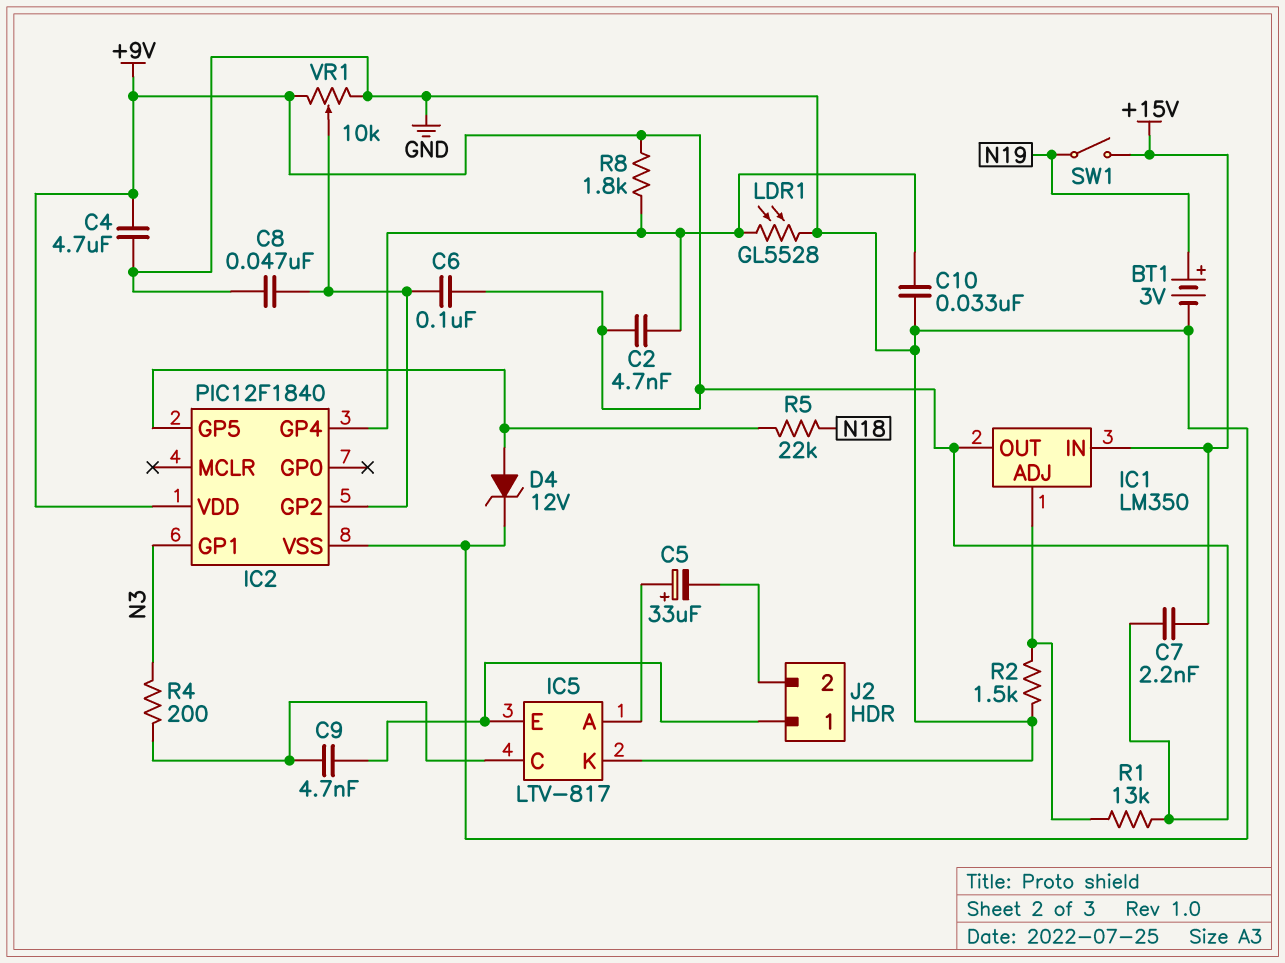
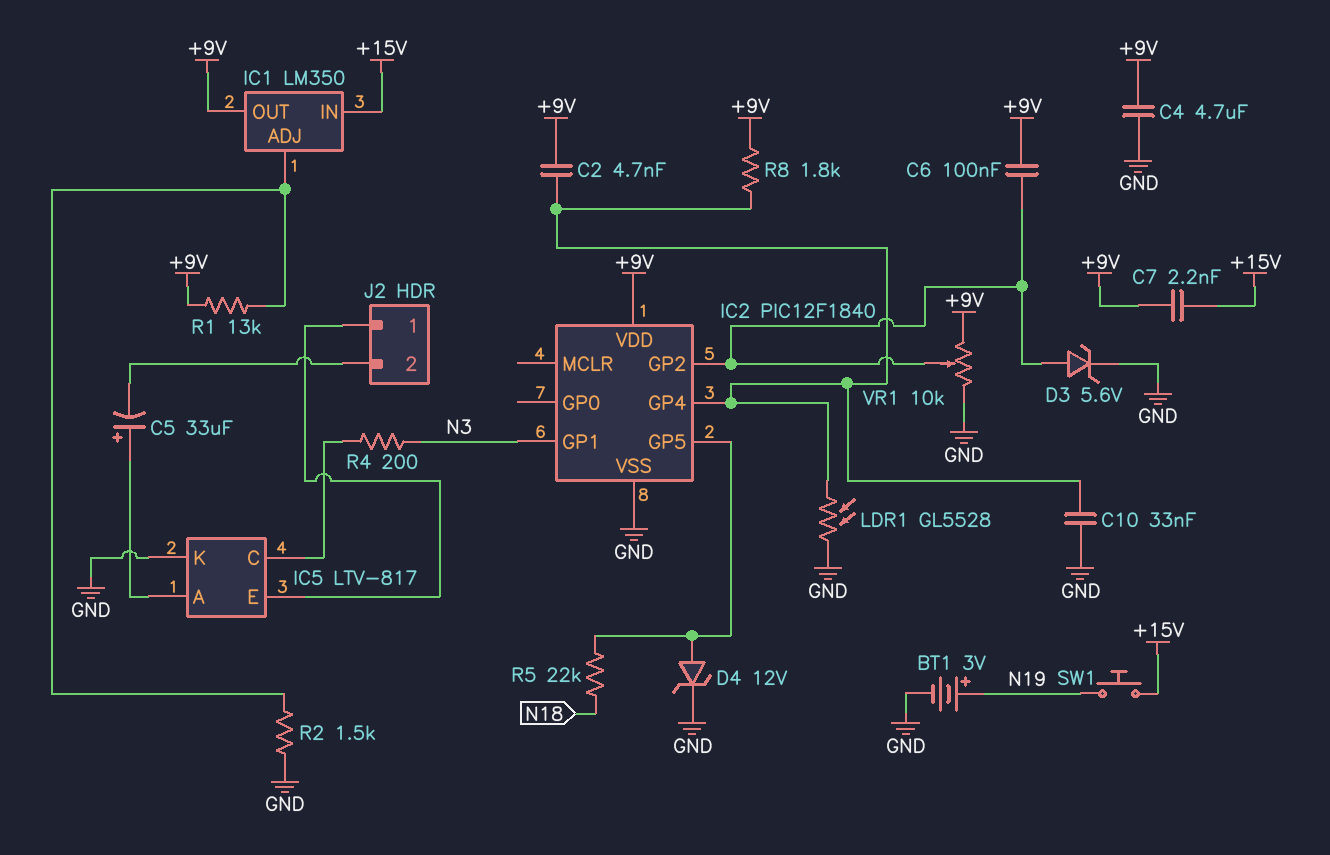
C8: 47nF (GND, IC2/GP2) -> none
C9: 4.7nF (IC5/C, IC5/E) -> none
D3: none -> zener 5.6V (A IC2/GP2, K GND)
SW1: switch (+15V, N19) -> button (+15V, N19)

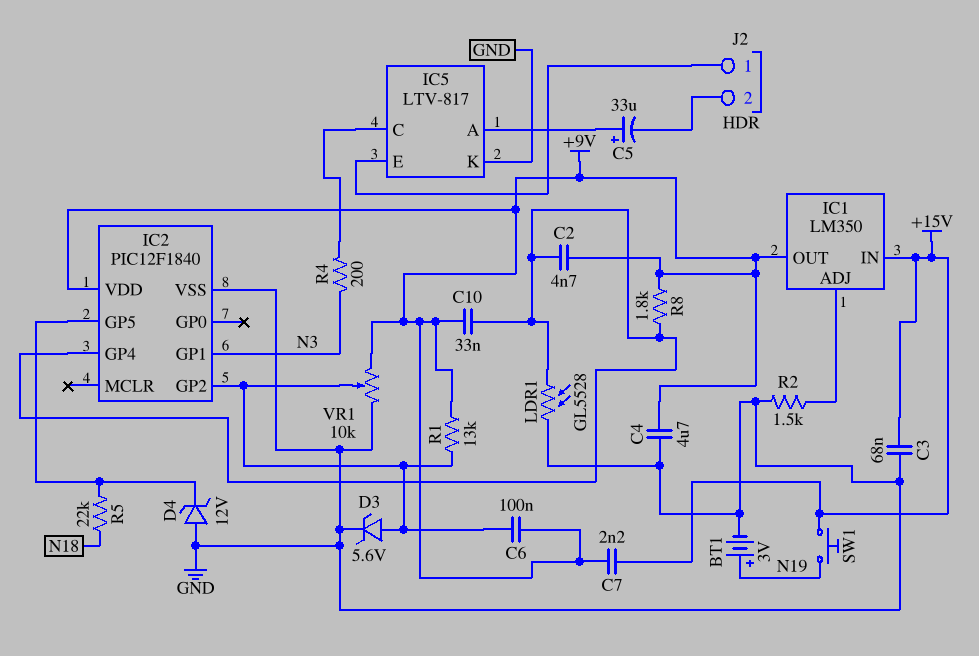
C3: none -> 68nF (+15V, GND)
C10: 33nF (GND, IC2/GP4) -> 33nF (+9V, IC2/GP4)
D4: zener 12V (A IC2/GP5, K GND) -> zener 12V (A GND, K IC2/GP5)
R1: 13k (+9V, IC1/ADJ) -> 13k (+9V, IC2/GP2)

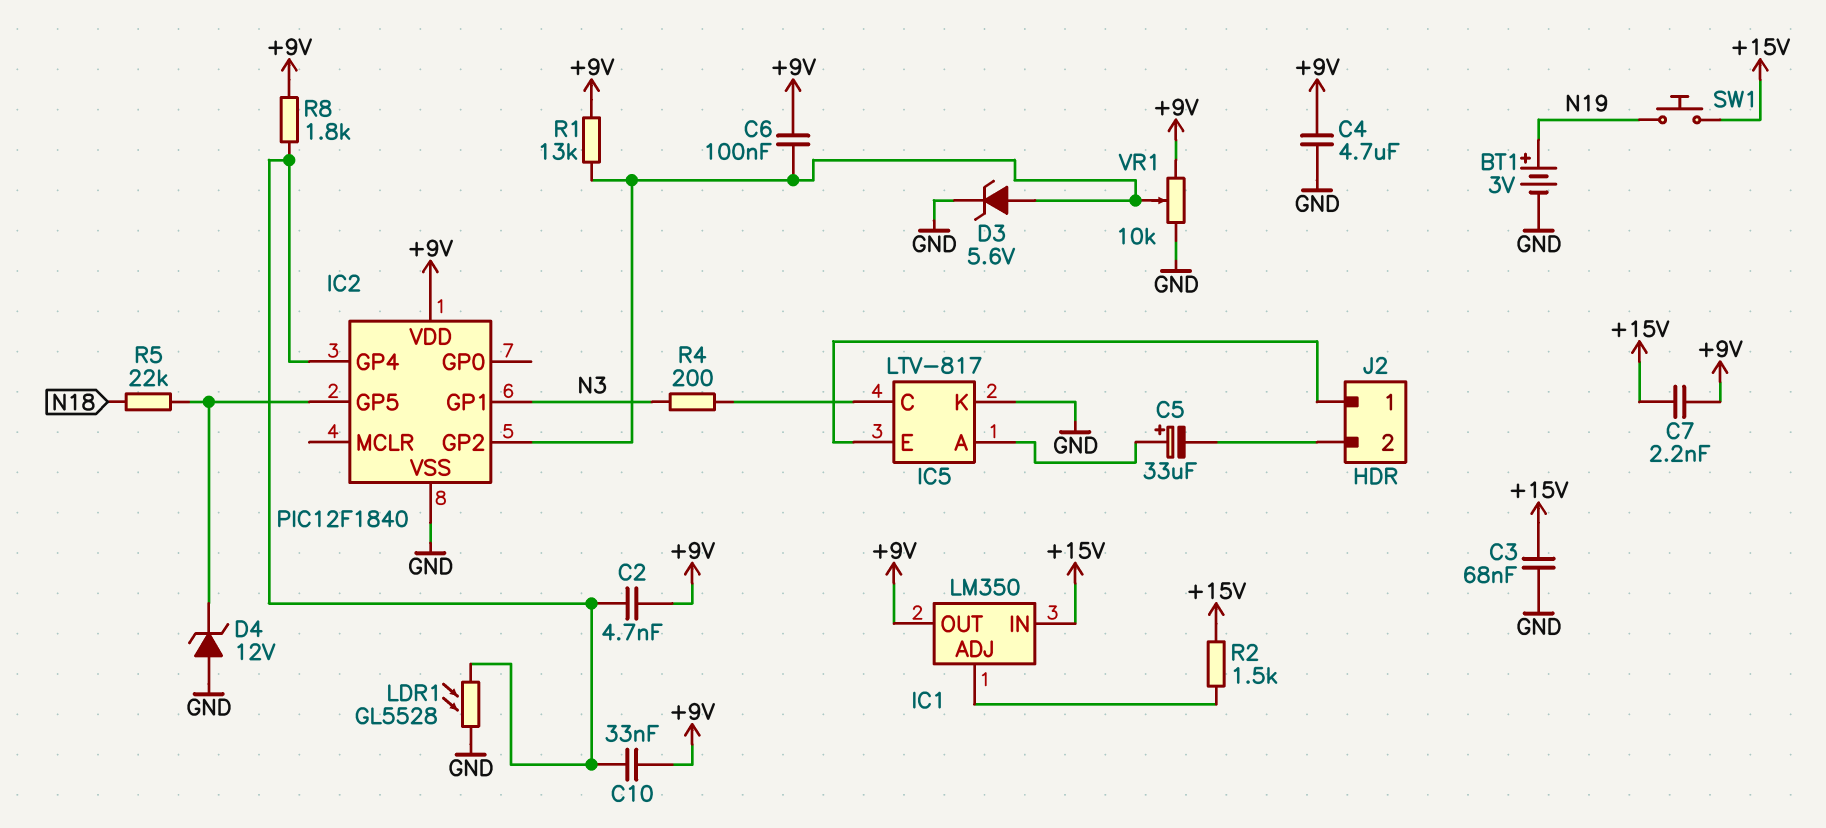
R2: 1.5k (GND, IC1/ADJ) -> 1.5k (+15V, IC1/ADJ)

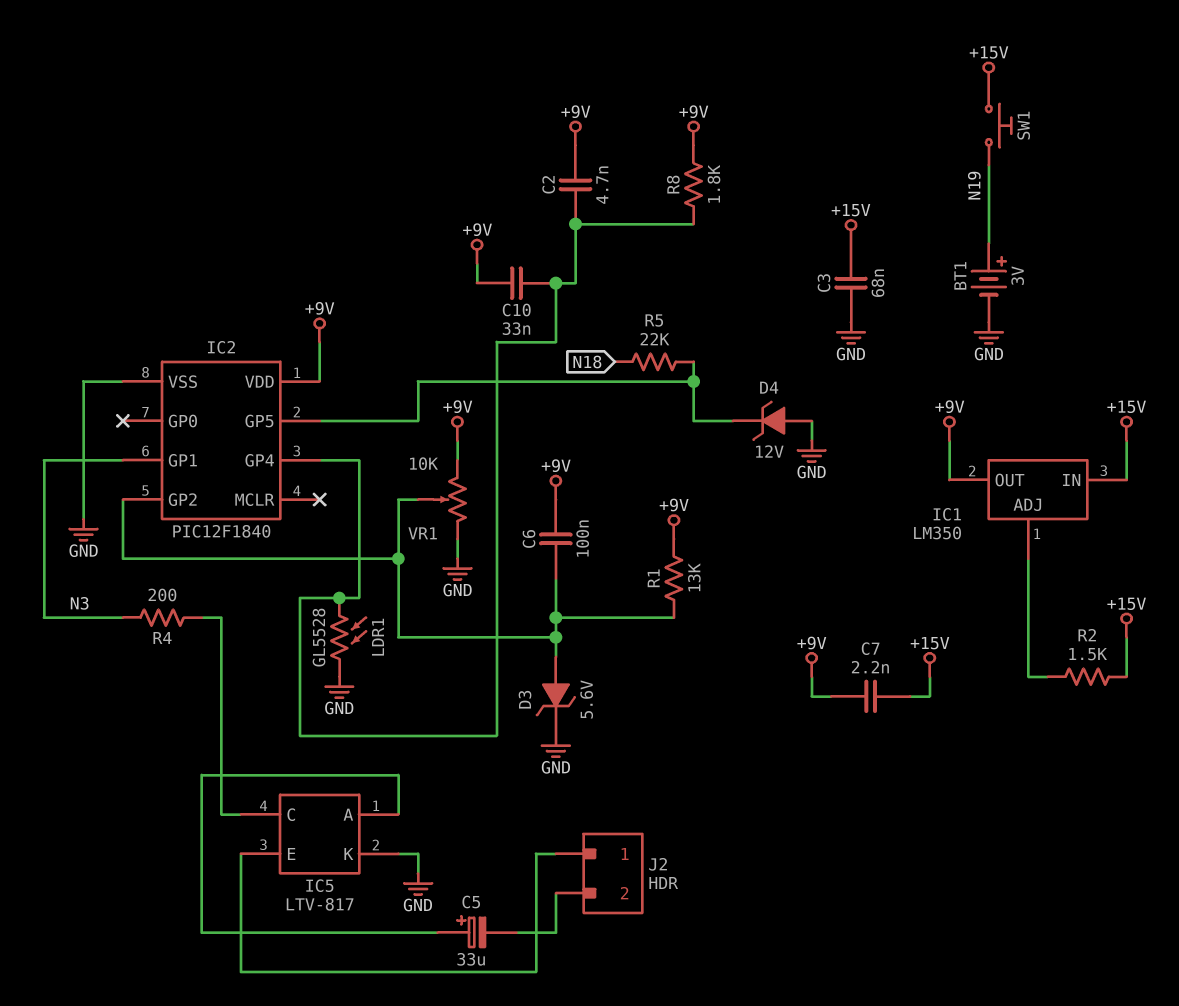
C4: 4.7uF (+9V, GND) -> none

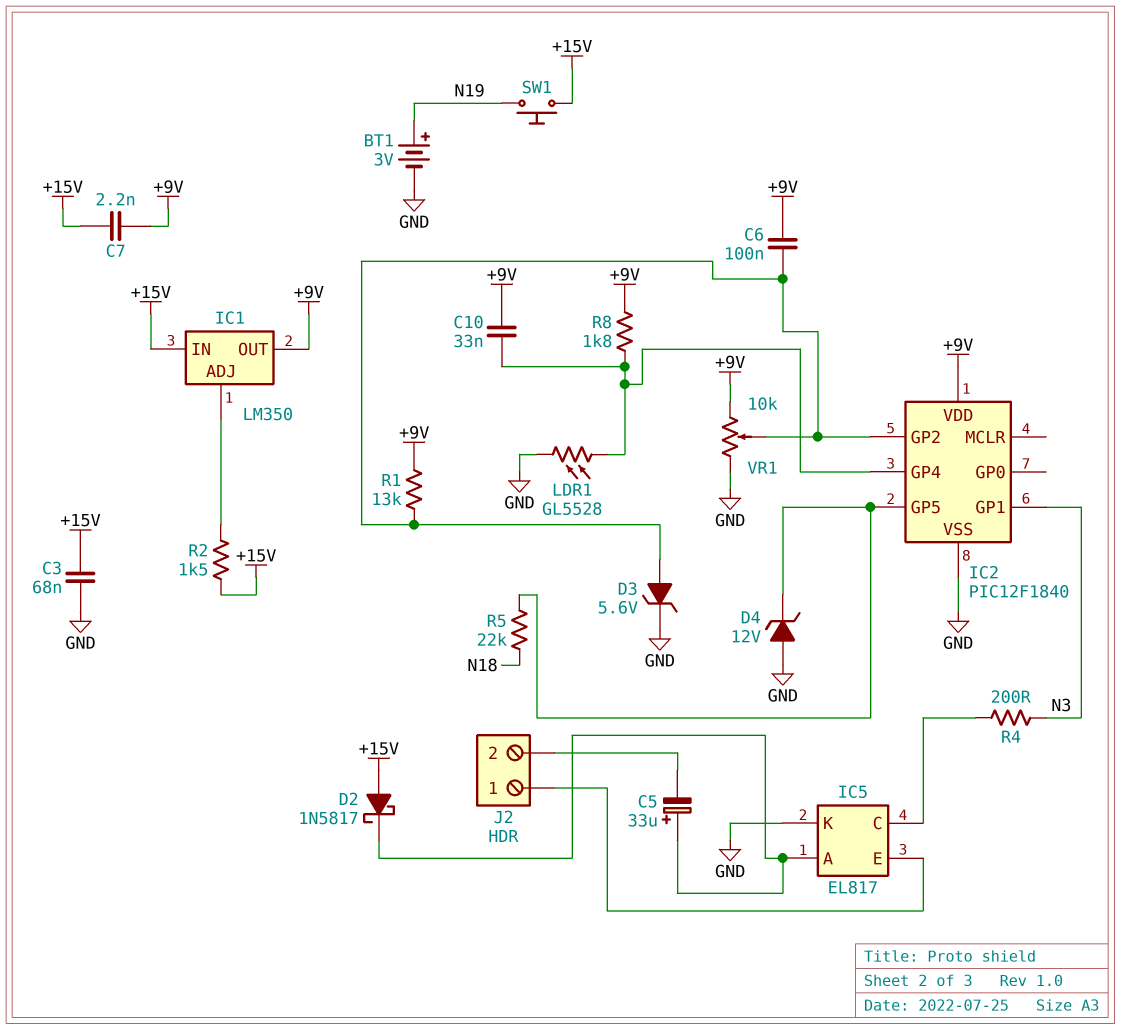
C2: 4.7nF (+9V, IC2/GP4) -> none
D2: none -> schottky 1N5817 (A +15V, K IC5/A)
IC5: LTV-817 -> EL817

